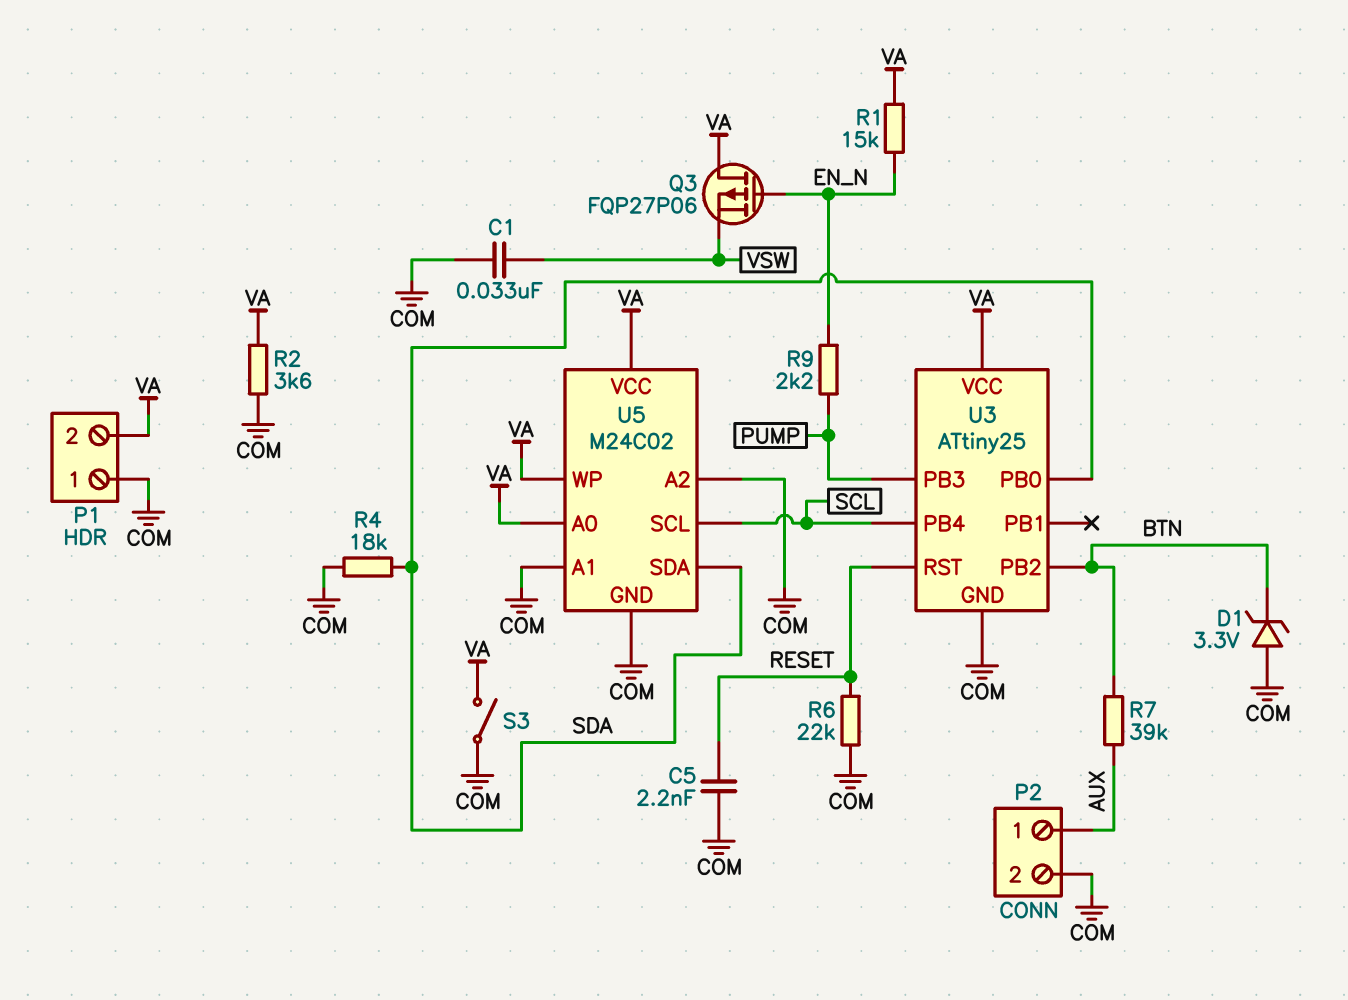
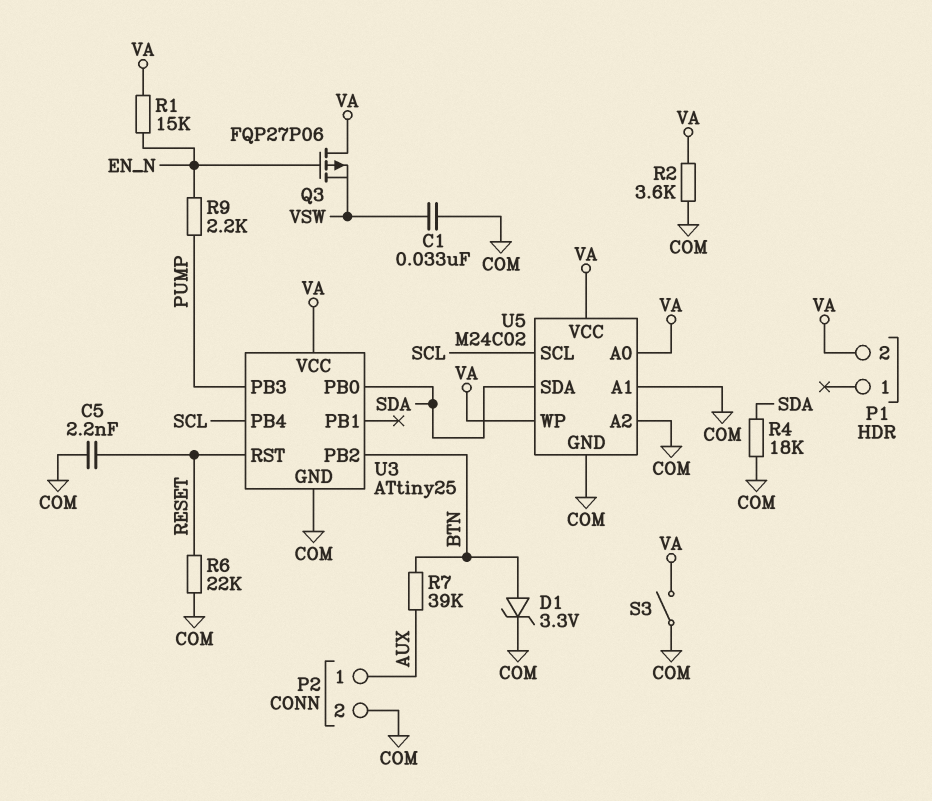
D1: zener 3.3V (A COM, K BTN) -> zener 3.3V (A BTN, K COM)
P1 pin 1: COM -> none

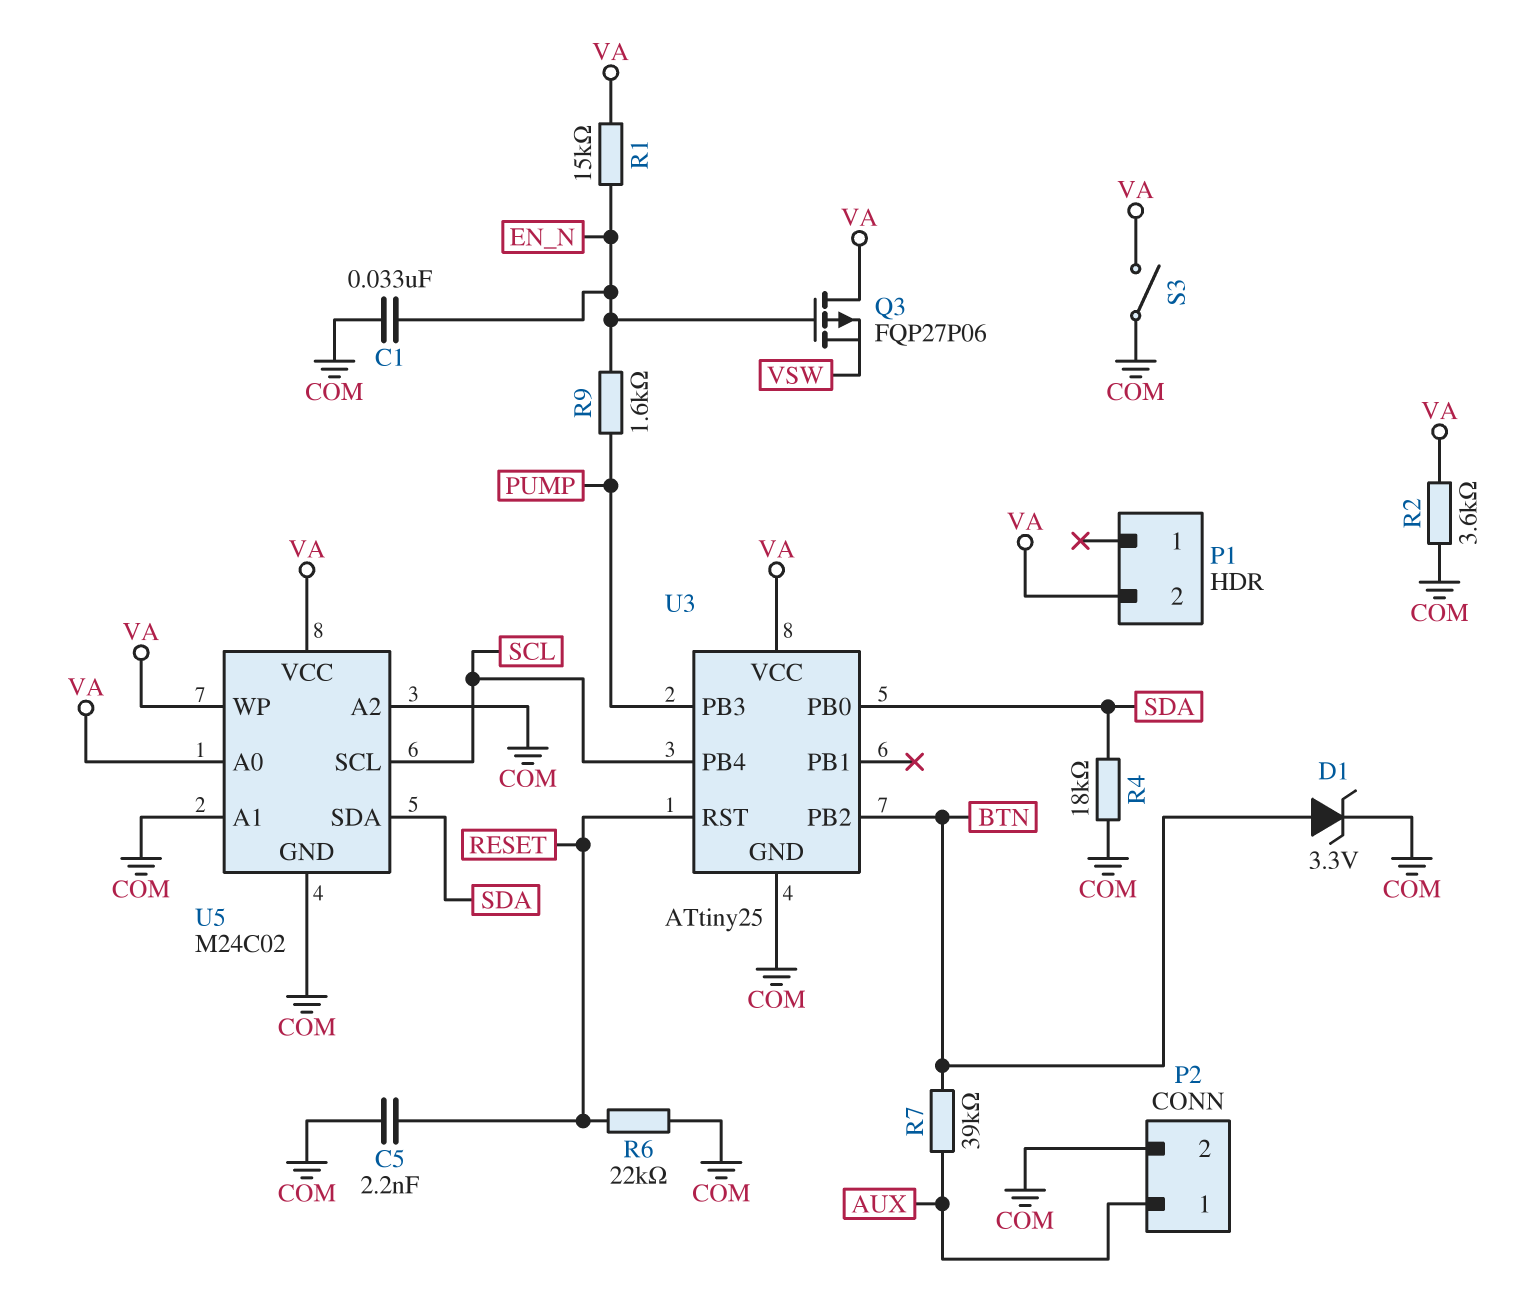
C1: 33nF (COM, VSW) -> 33nF (COM, EN_N)
R9: 2.2k (EN_N, PUMP) -> 1.6k (EN_N, PUMP)

